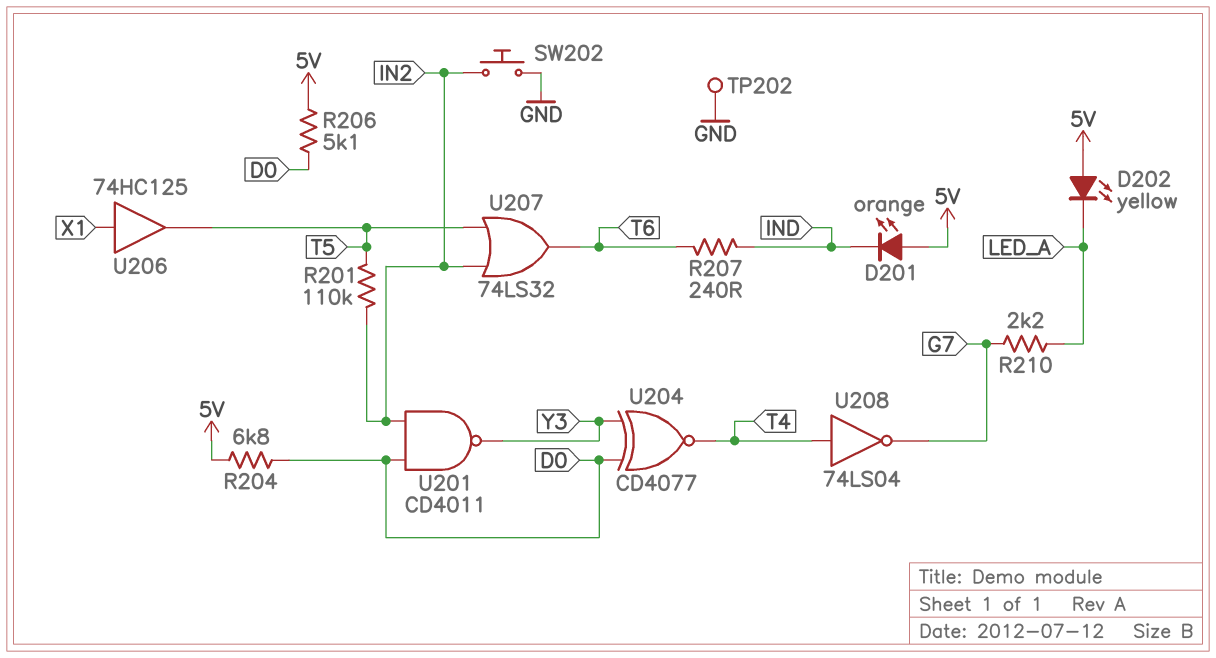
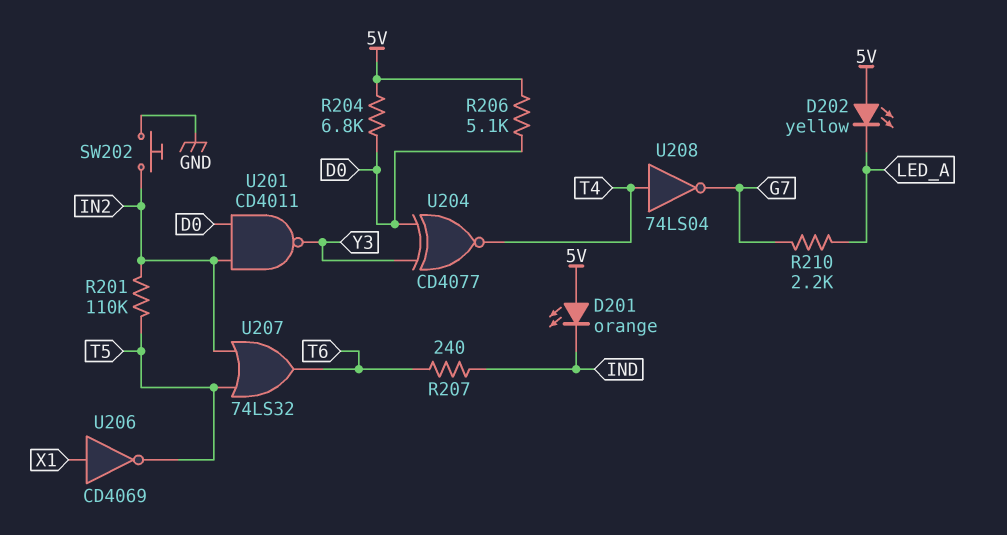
TP202: test point (GND) -> none
U206: buffer 74HC125 (in X1, out T5) -> NOT CD4069 (in X1, out T5)

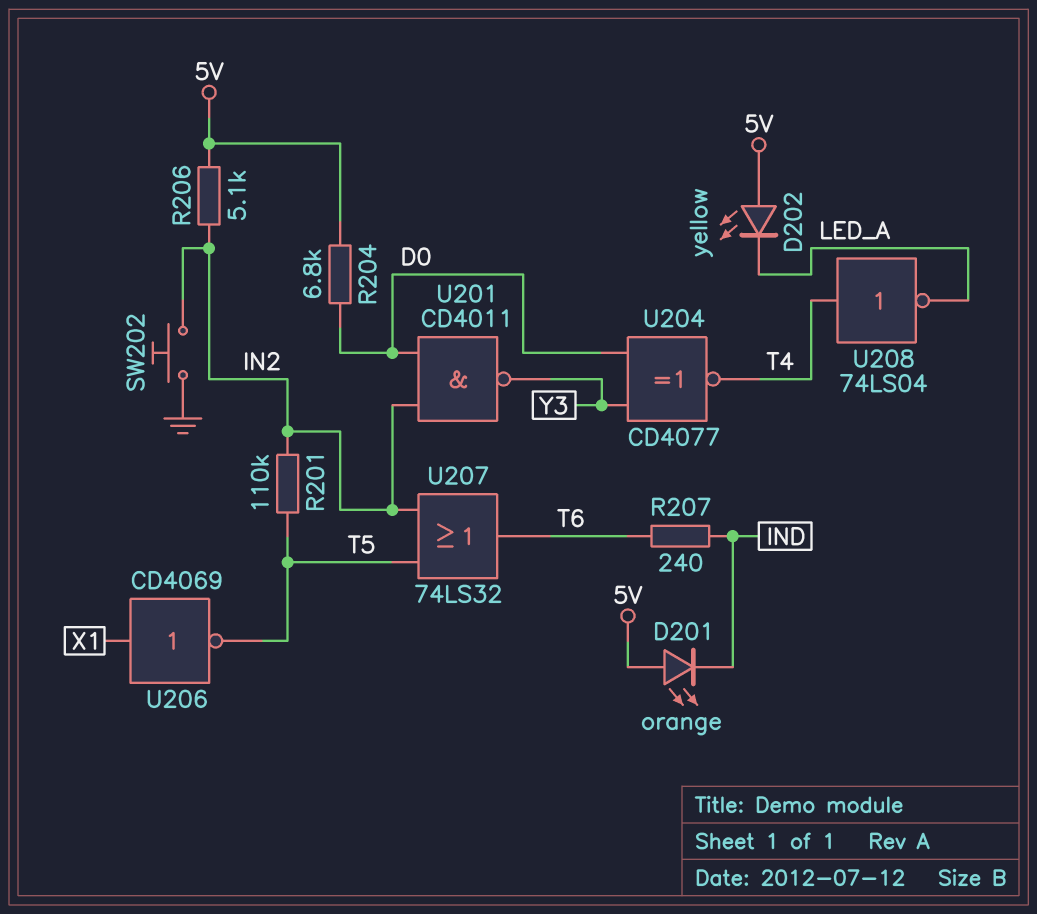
R206: 5.1k (5V, D0) -> 5.1k (5V, IN2)
R210: 2.2k (G7, LED_A) -> none
U208: NOT 74LS04 (in T4, out G7) -> NOT 74LS04 (in T4, out LED_A)

